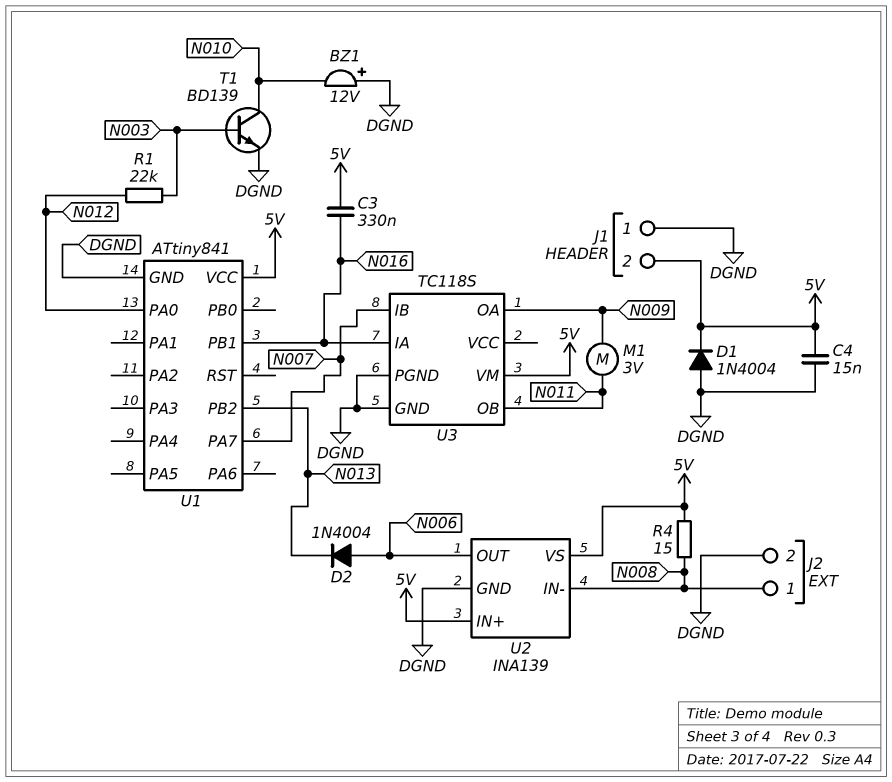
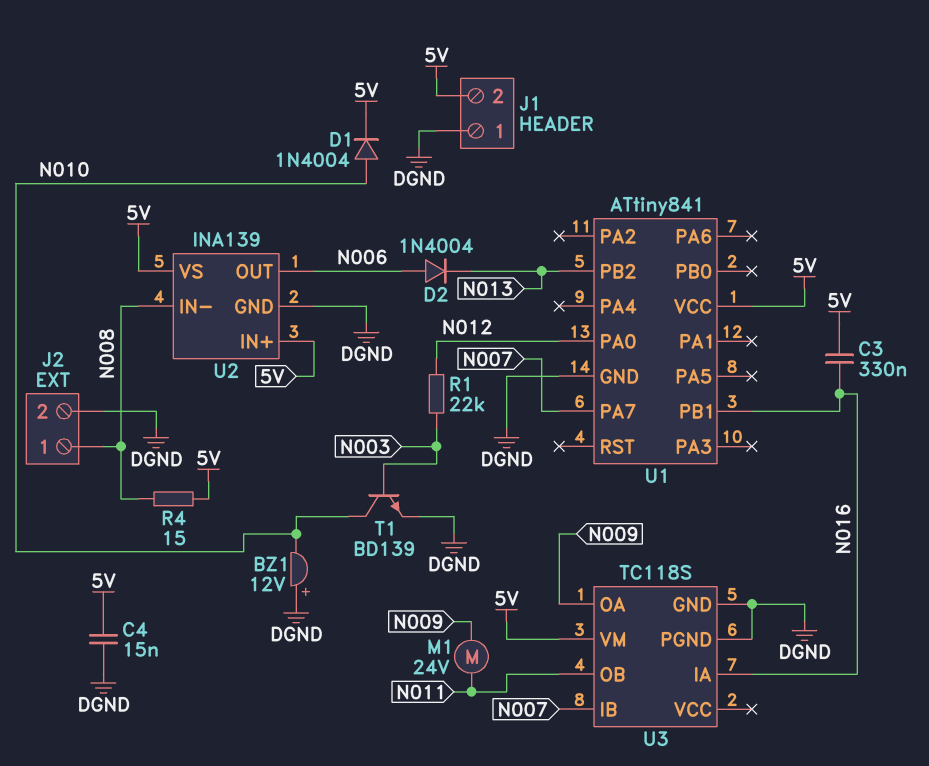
D1: diode 1N4004 (A DGND, K 5V) -> diode 1N4004 (A N010, K 5V)
M1: motor 3V (N009, N011) -> motor 24V (N009, N011)

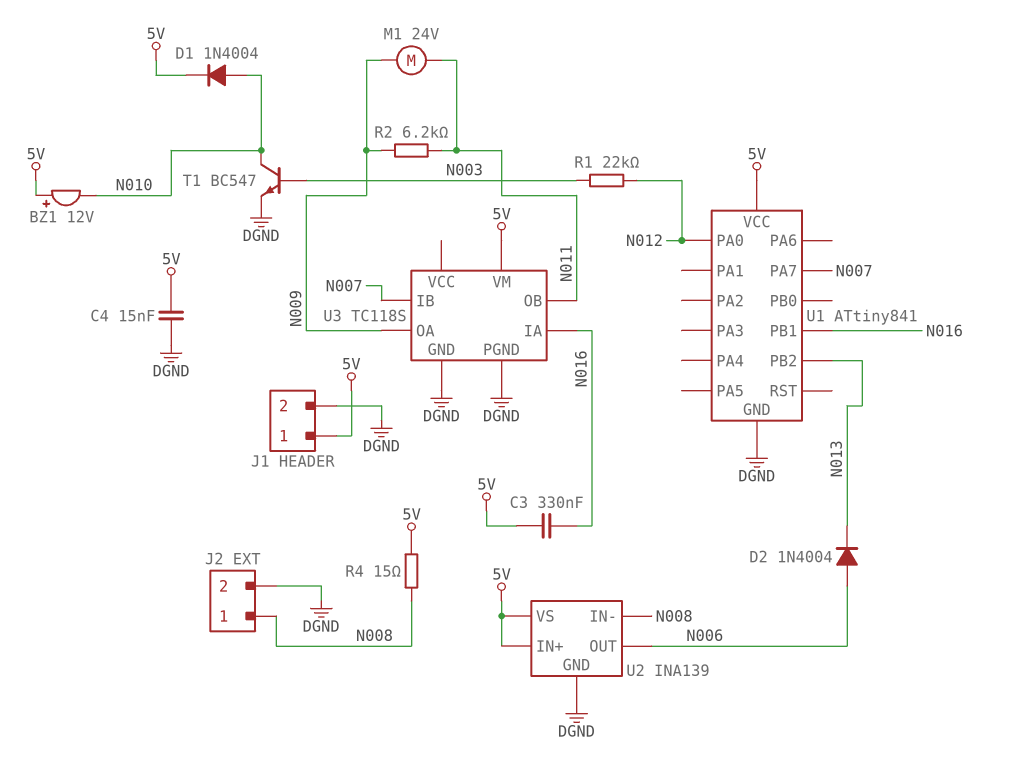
BZ1: buzzer 12V (plus DGND, minus N010) -> buzzer 12V (plus 5V, minus N010)
J1 pin 1: DGND -> 5V
J1 pin 2: 5V -> DGND
R2: none -> 6.2k (N009, N011)
T1: NPN BD139 (B N003, C N010, E DGND) -> NPN BC547 (B N003, C N010, E DGND)

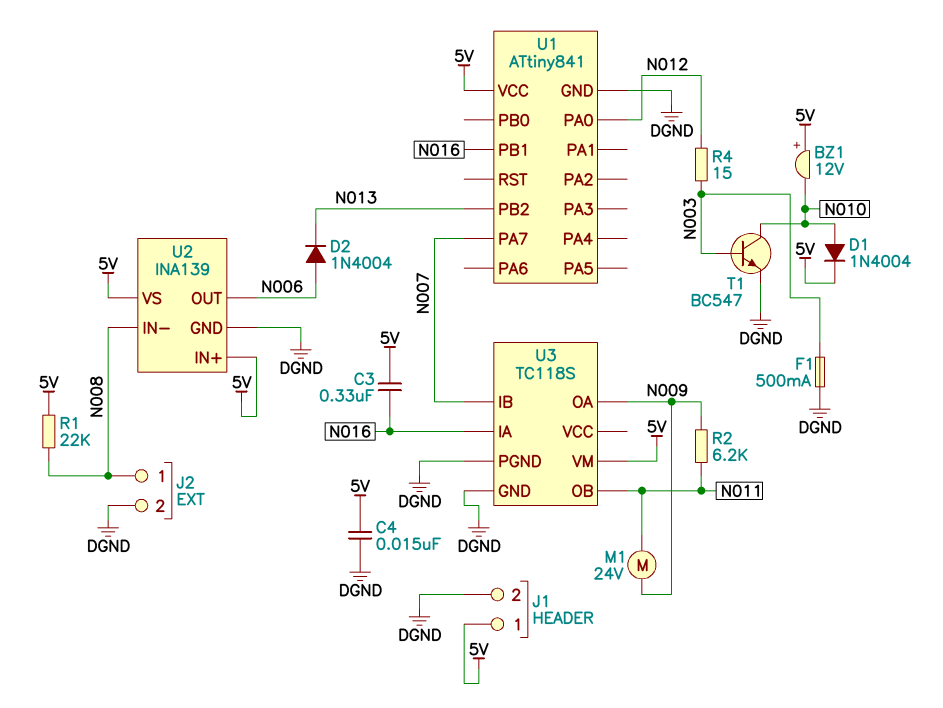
F1: none -> 500mA (DGND, N003)
R1: 22k (N003, N012) -> 22k (5V, N008)
R4: 15 (5V, N008) -> 15 (N003, N012)

